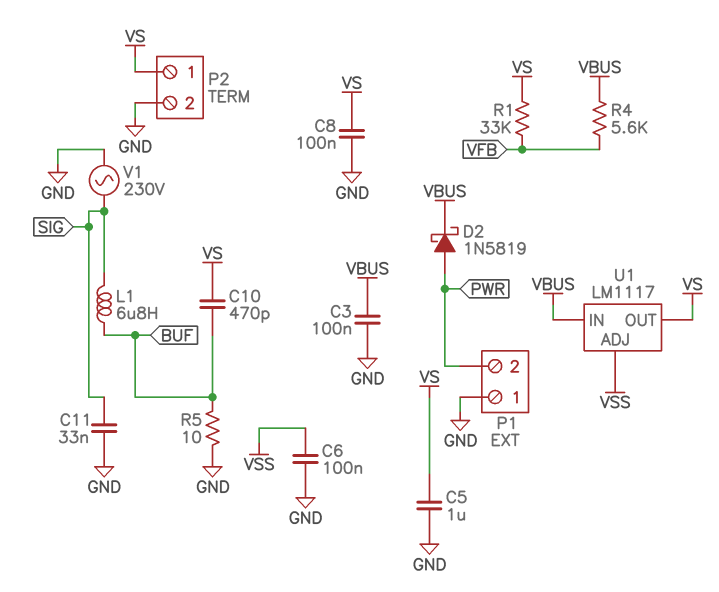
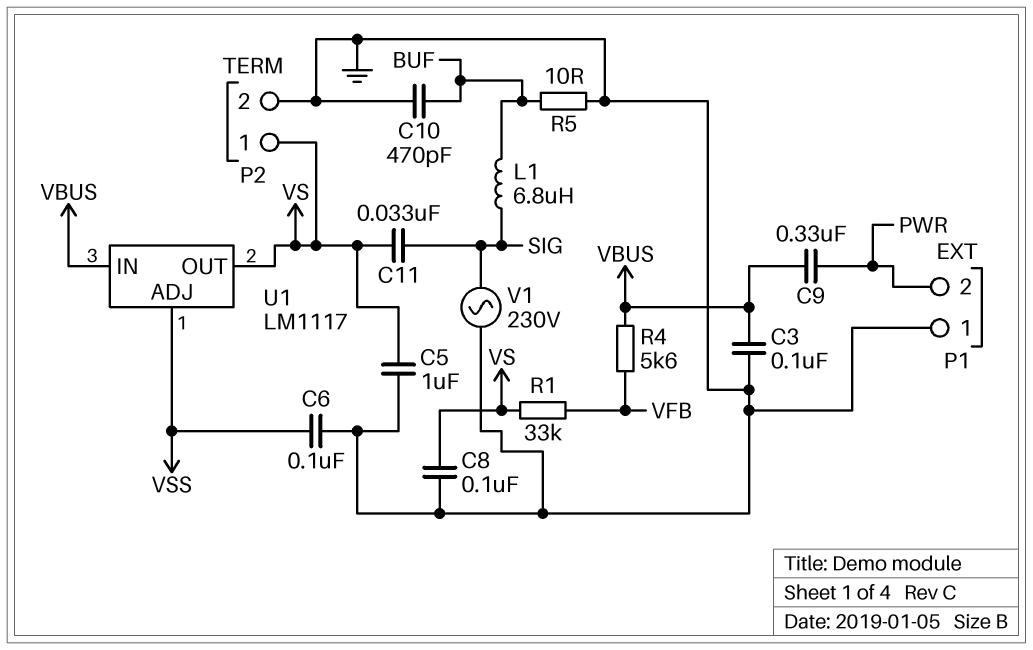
C9: none -> 330nF (PWR, VBUS)
C10: 470pF (BUF, VS) -> 470pF (BUF, GND)
C11: 33nF (GND, SIG) -> 33nF (SIG, VS)
D2: schottky 1N5819 (A PWR, K VBUS) -> none

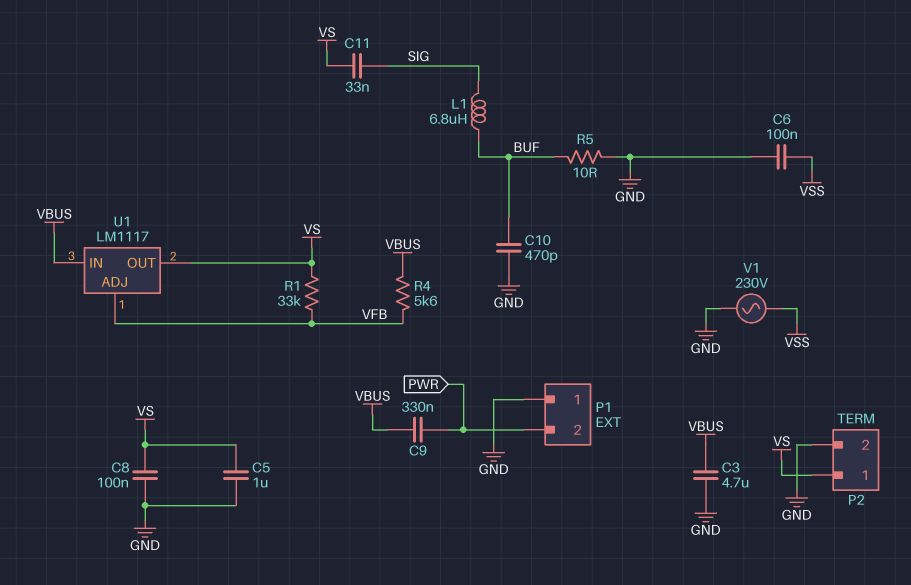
C3: 100nF (GND, VBUS) -> 4.7uF (GND, VBUS)
U1 pin ADJ: VSS -> VFB
V1: AC 230V (GND, SIG) -> AC 230V (GND, VSS)

